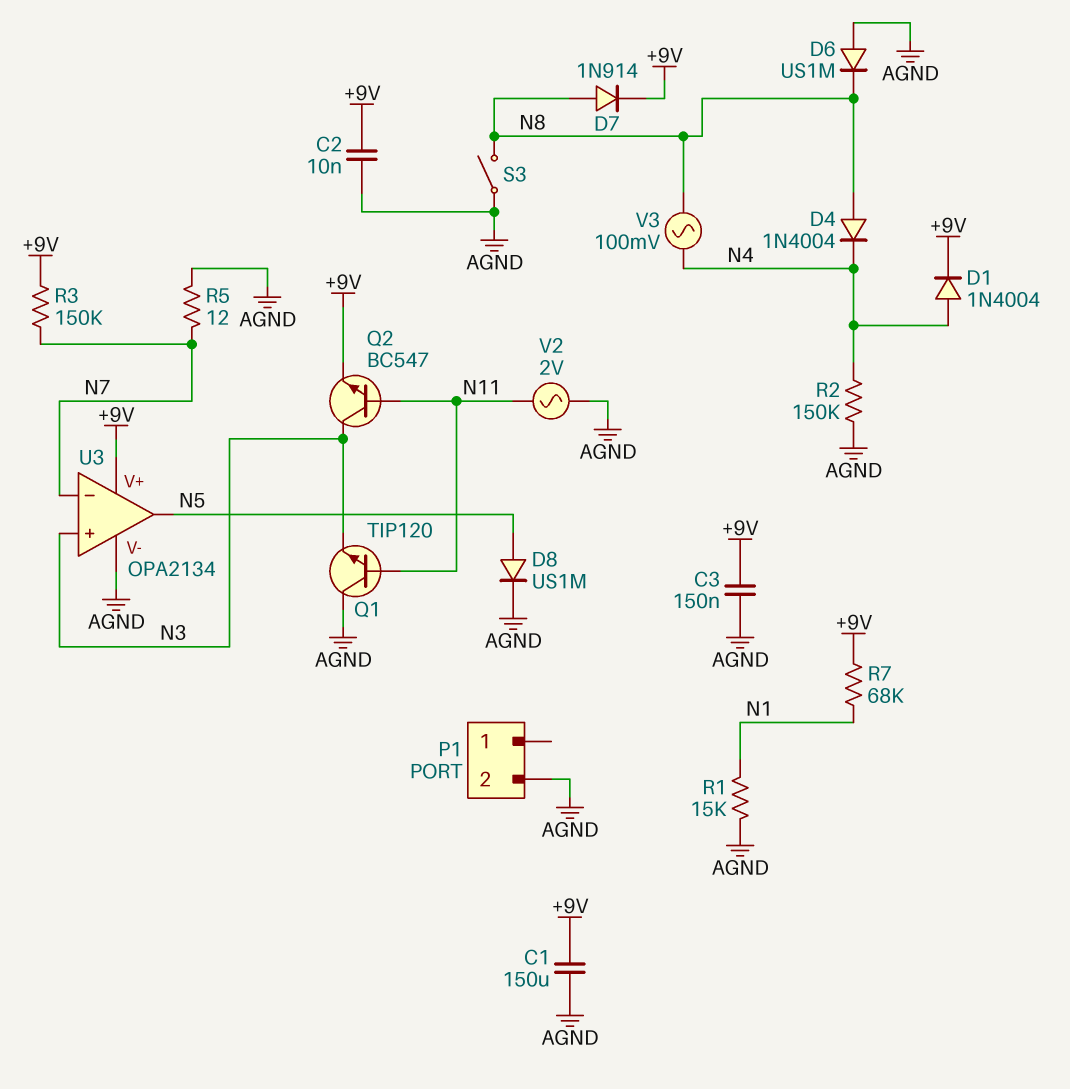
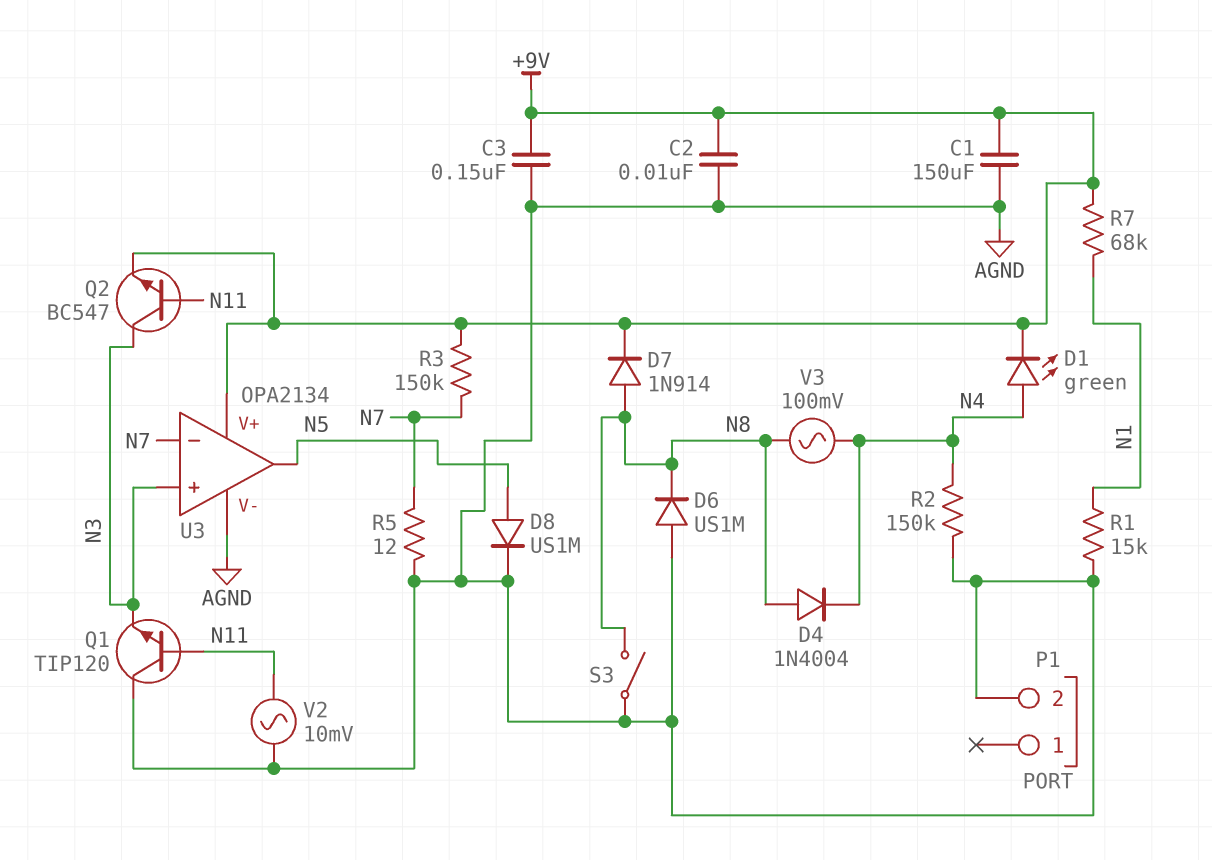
D1: diode 1N4004 (A N4, K +9V) -> LED green (A N4, K +9V)
V2: AC 2V (AGND, N11) -> AC 10mV (AGND, N11)

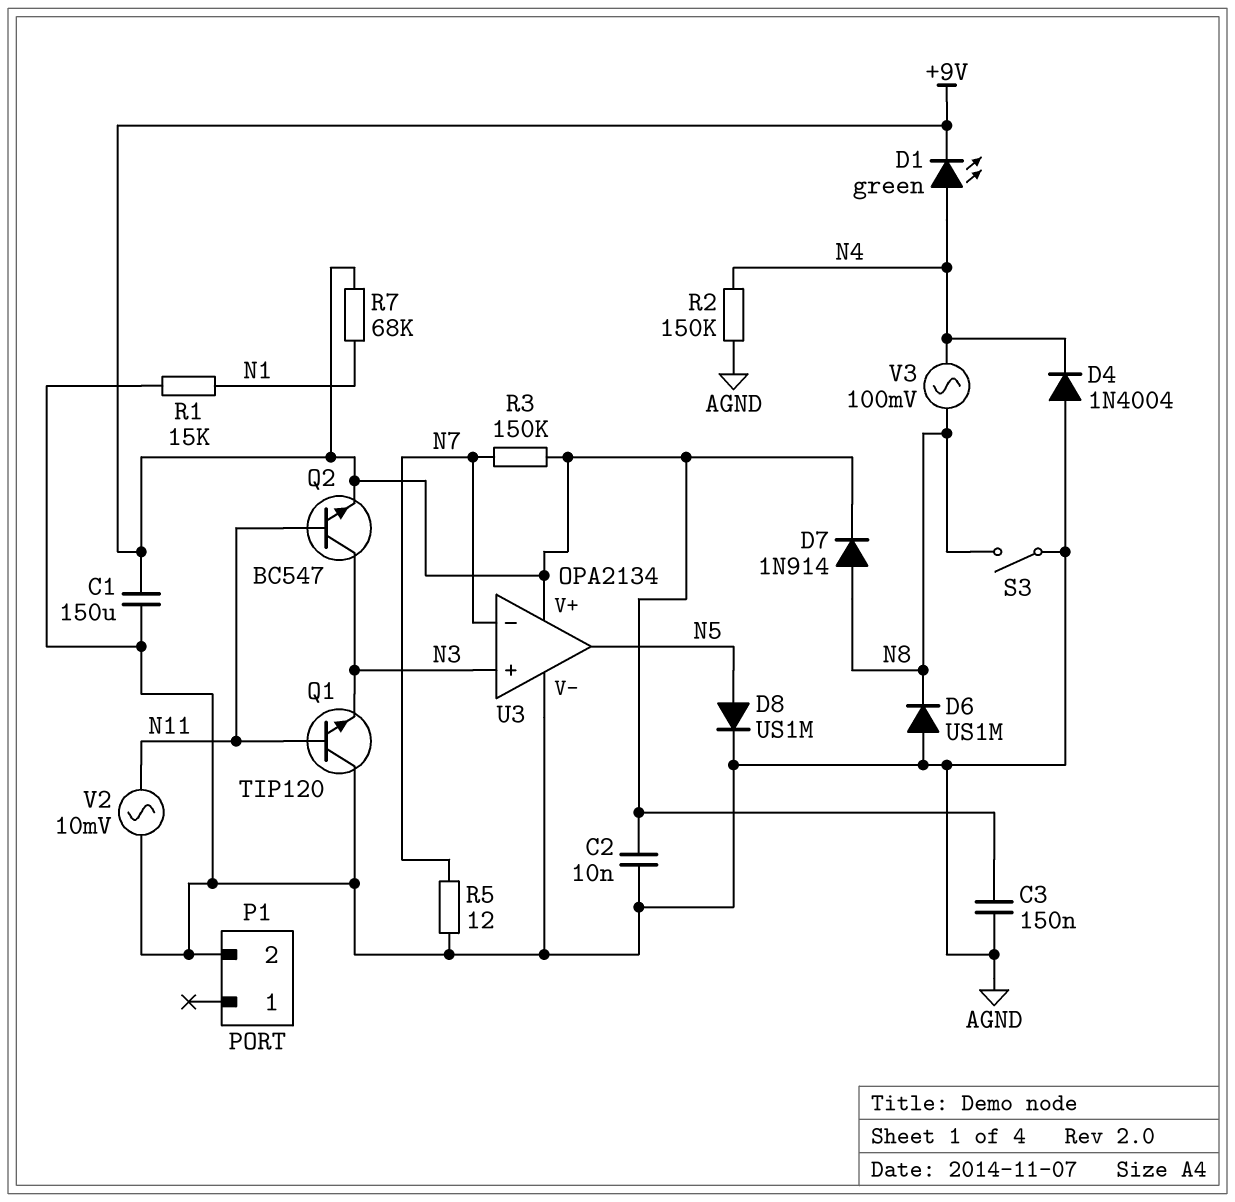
D4: diode 1N4004 (A N8, K N4) -> diode 1N4004 (A AGND, K N4)

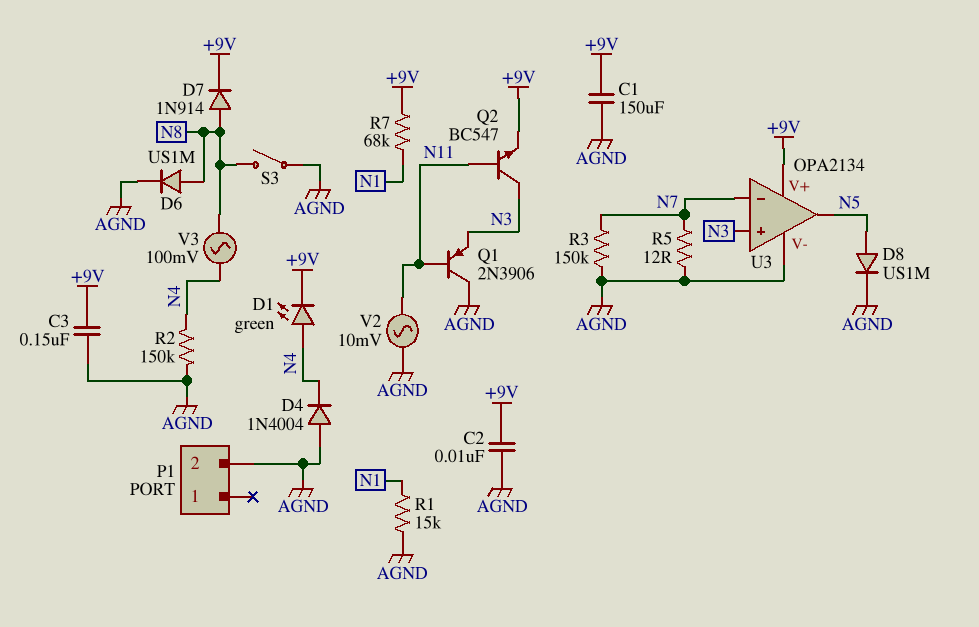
D6: diode US1M (A AGND, K N8) -> diode US1M (A N8, K AGND)
Q1: NPN TIP120 (B N11, C AGND, E N3) -> PNP 2N3906 (B N11, C AGND, E N3)
R3: 150k (+9V, N7) -> 150k (AGND, N7)

